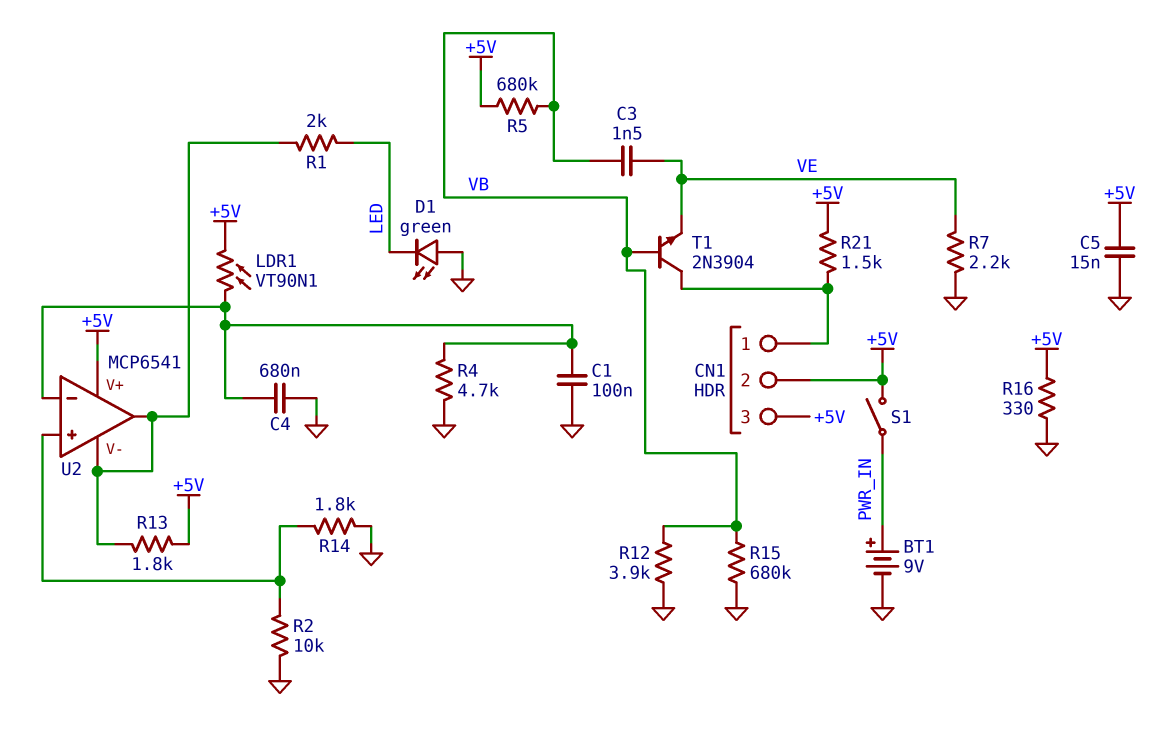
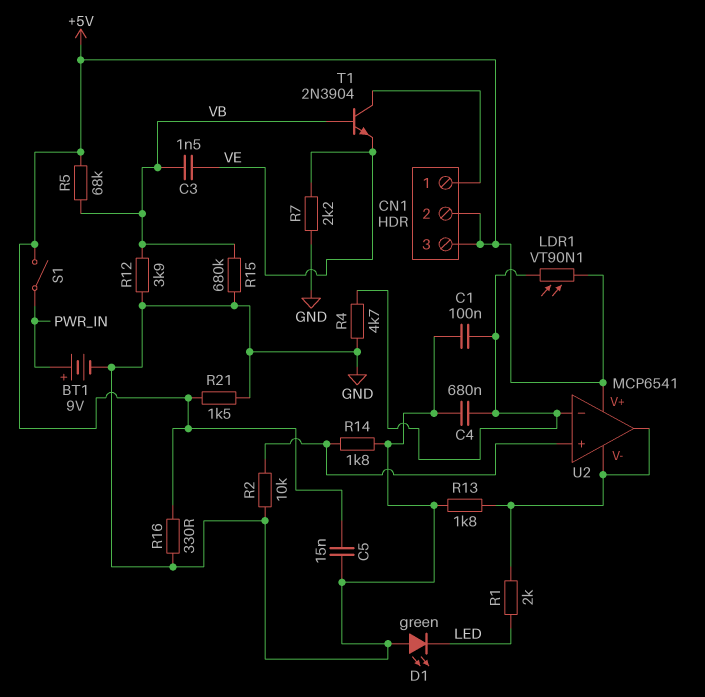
R5: 680k (+5V, VB) -> 68k (+5V, VB)
R13: 1.8k (+5V, U2/V-) -> 1.8k (GND, U2/V-)
R21: 1.5k (+5V, CN1/1) -> 1.5k (+5V, GND)

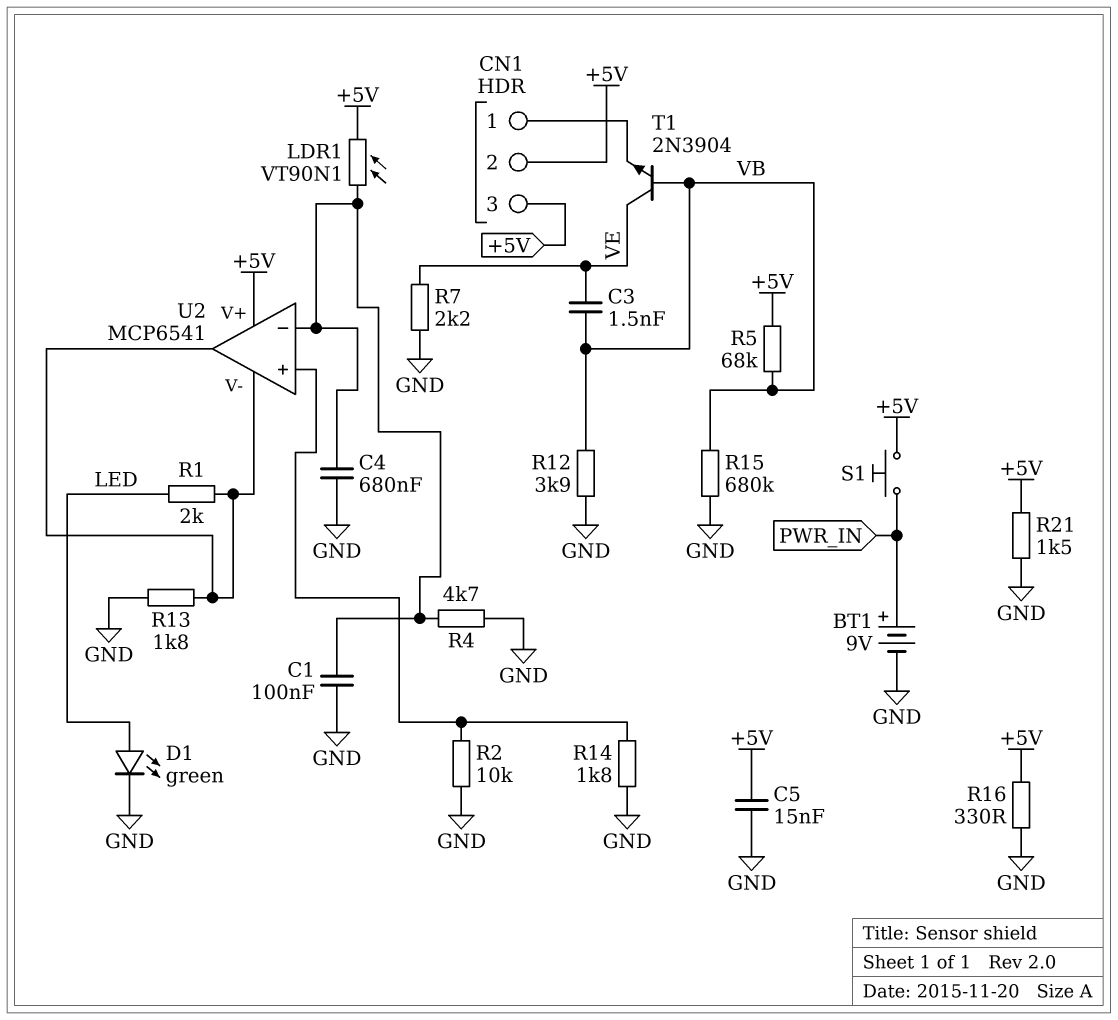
D1: LED green (A GND, K LED) -> LED green (A LED, K GND)
S1: switch (+5V, PWR_IN) -> button (+5V, PWR_IN)
T1: NPN 2N3904 (B VB, C CN1/1, E VE) -> NPN 2N3904 (B VB, C VE, E CN1/1)

